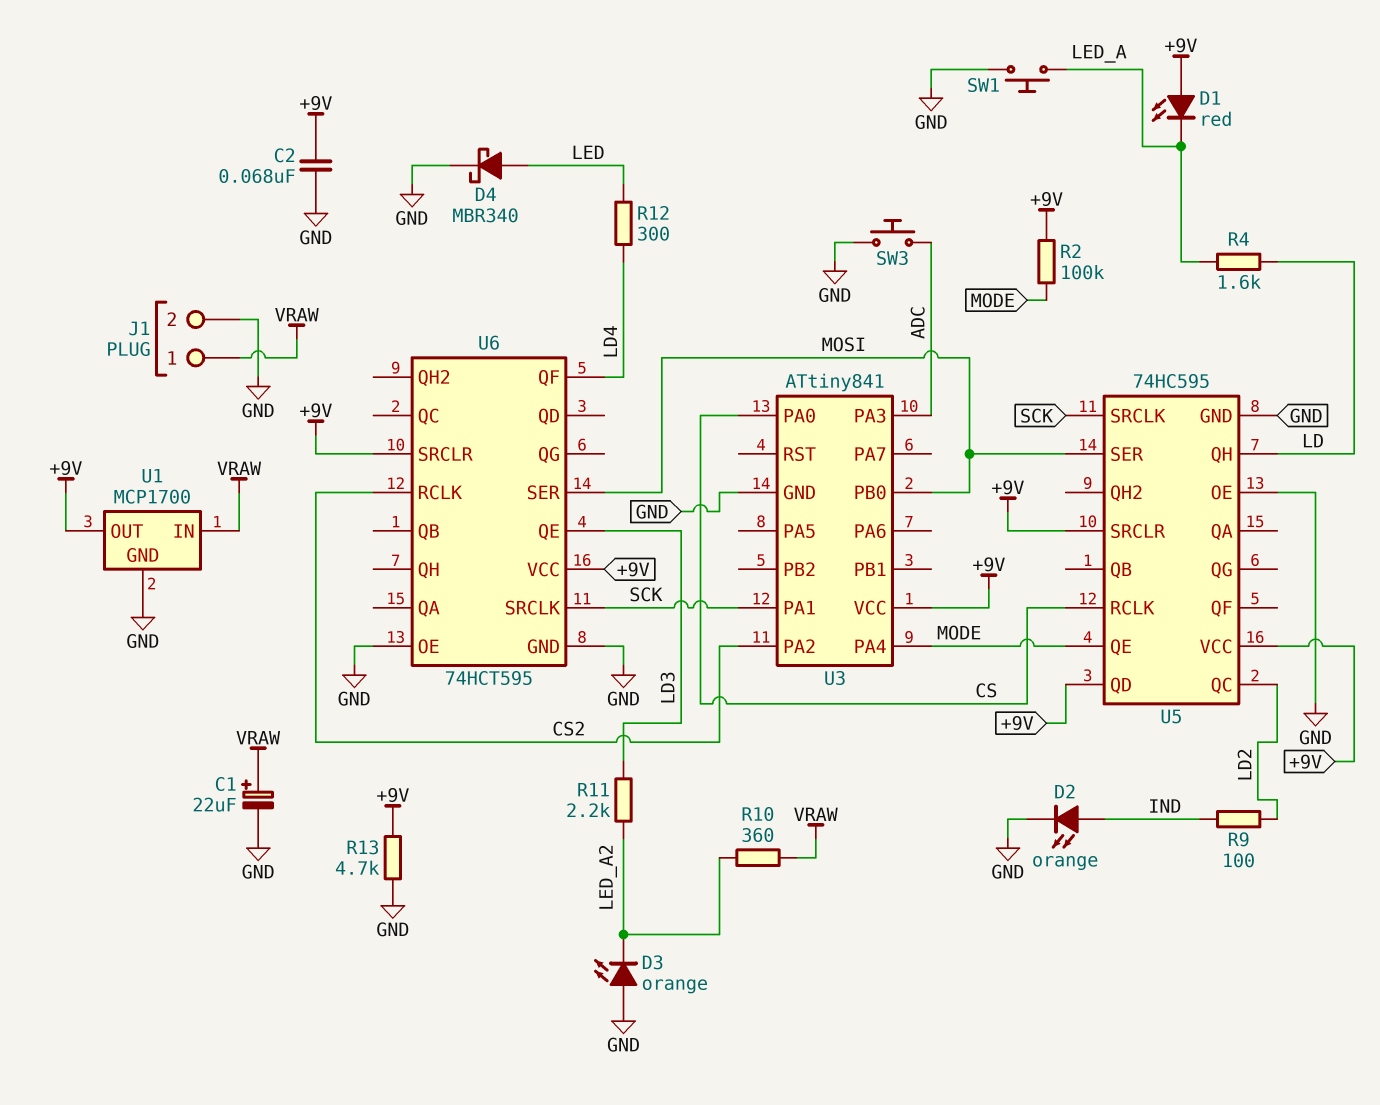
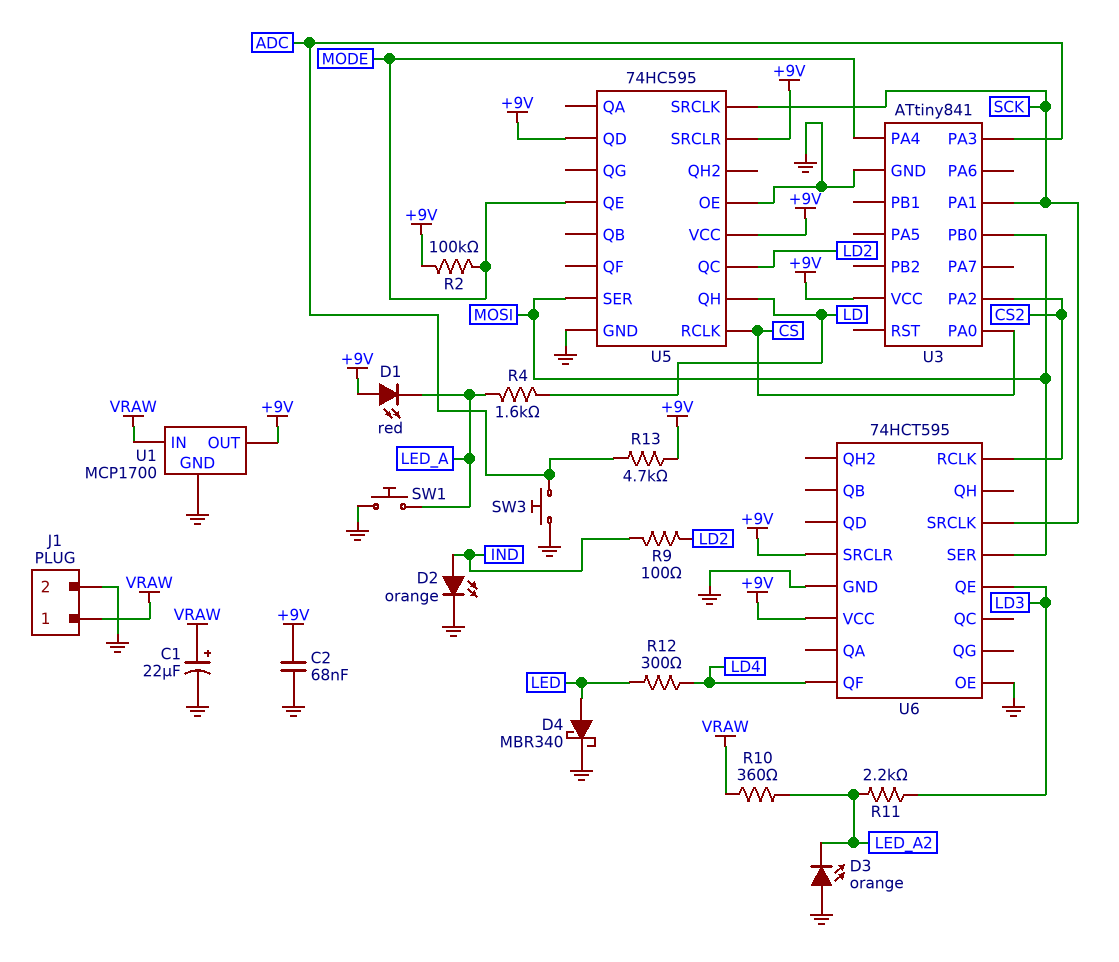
R13: 4.7k (+9V, GND) -> 4.7k (+9V, ADC)

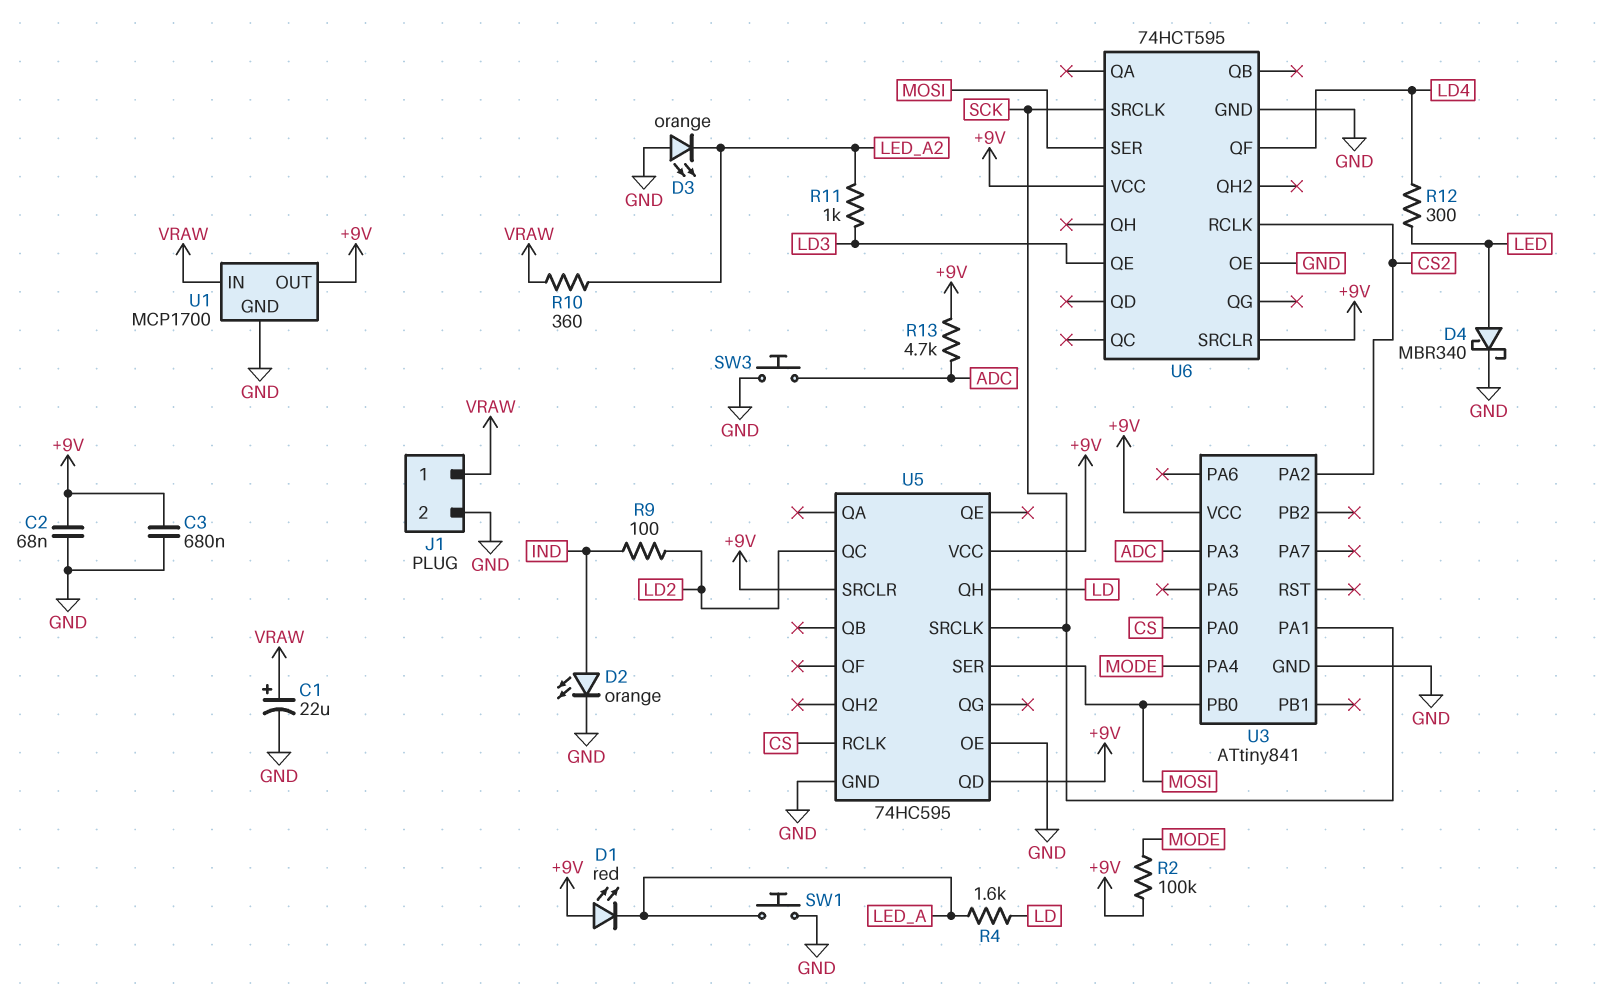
C3: none -> 680nF (+9V, GND)
R11: 2.2k (LD3, LED_A2) -> 1k (LD3, LED_A2)
U5 pin QE: MODE -> none

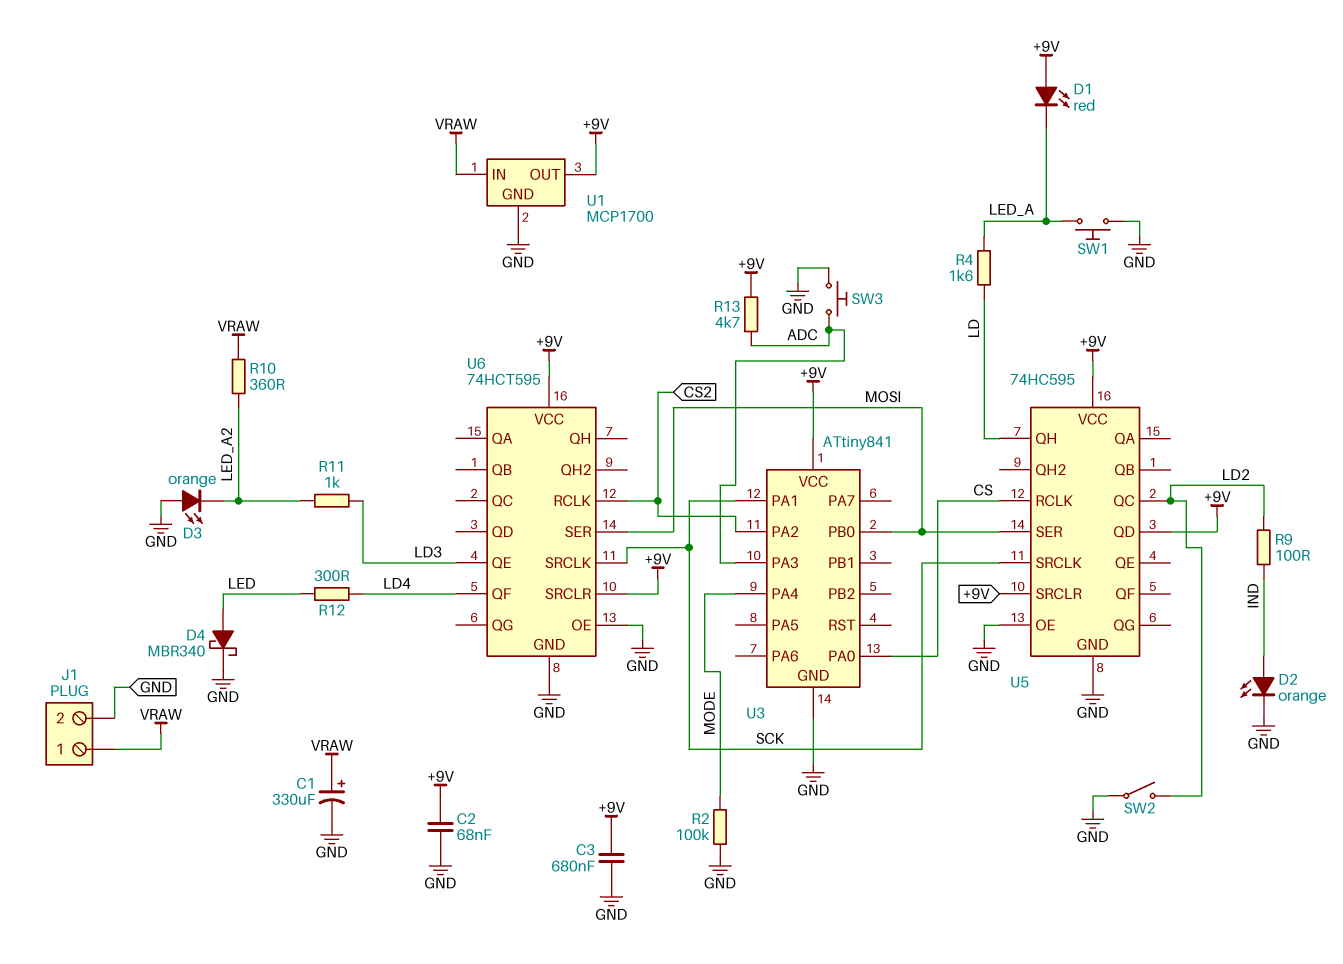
C1: 22uF (plus VRAW, minus GND) -> 330uF (plus VRAW, minus GND)
R2: 100k (+9V, MODE) -> 100k (GND, MODE)
SW2: none -> switch (GND, LD2)

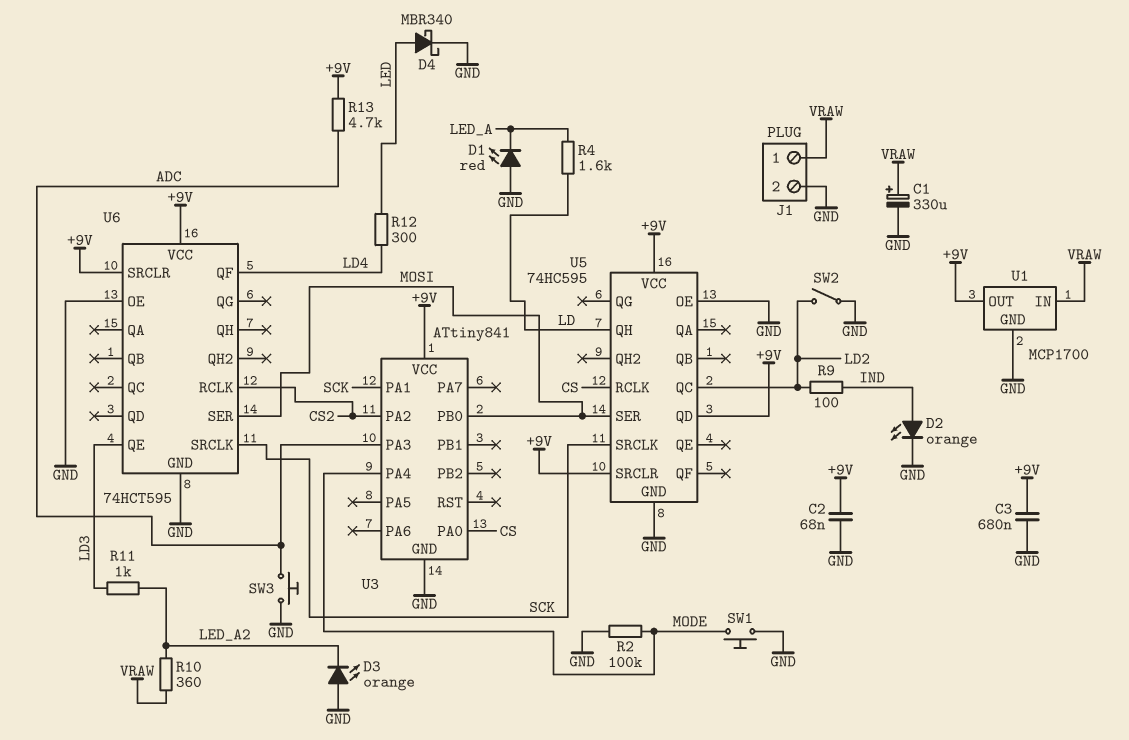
D1: LED red (A +9V, K LED_A) -> LED red (A GND, K LED_A)
SW1: button (GND, LED_A) -> button (GND, MODE)

